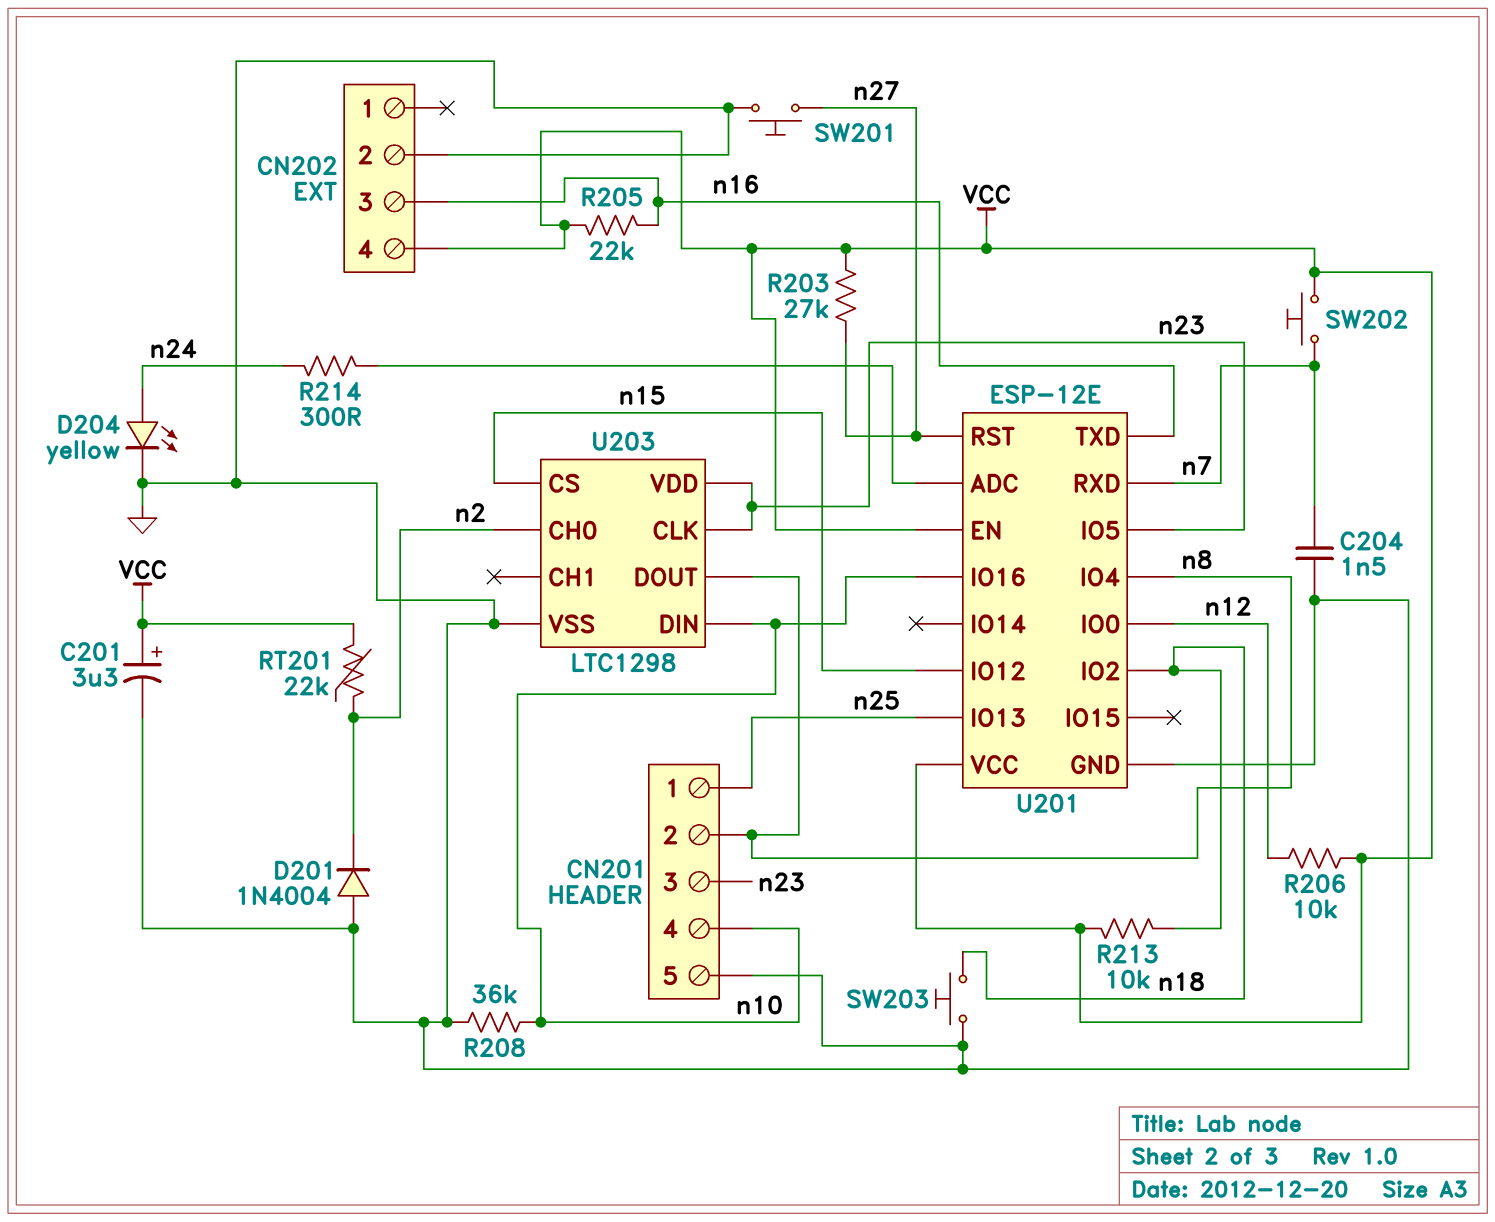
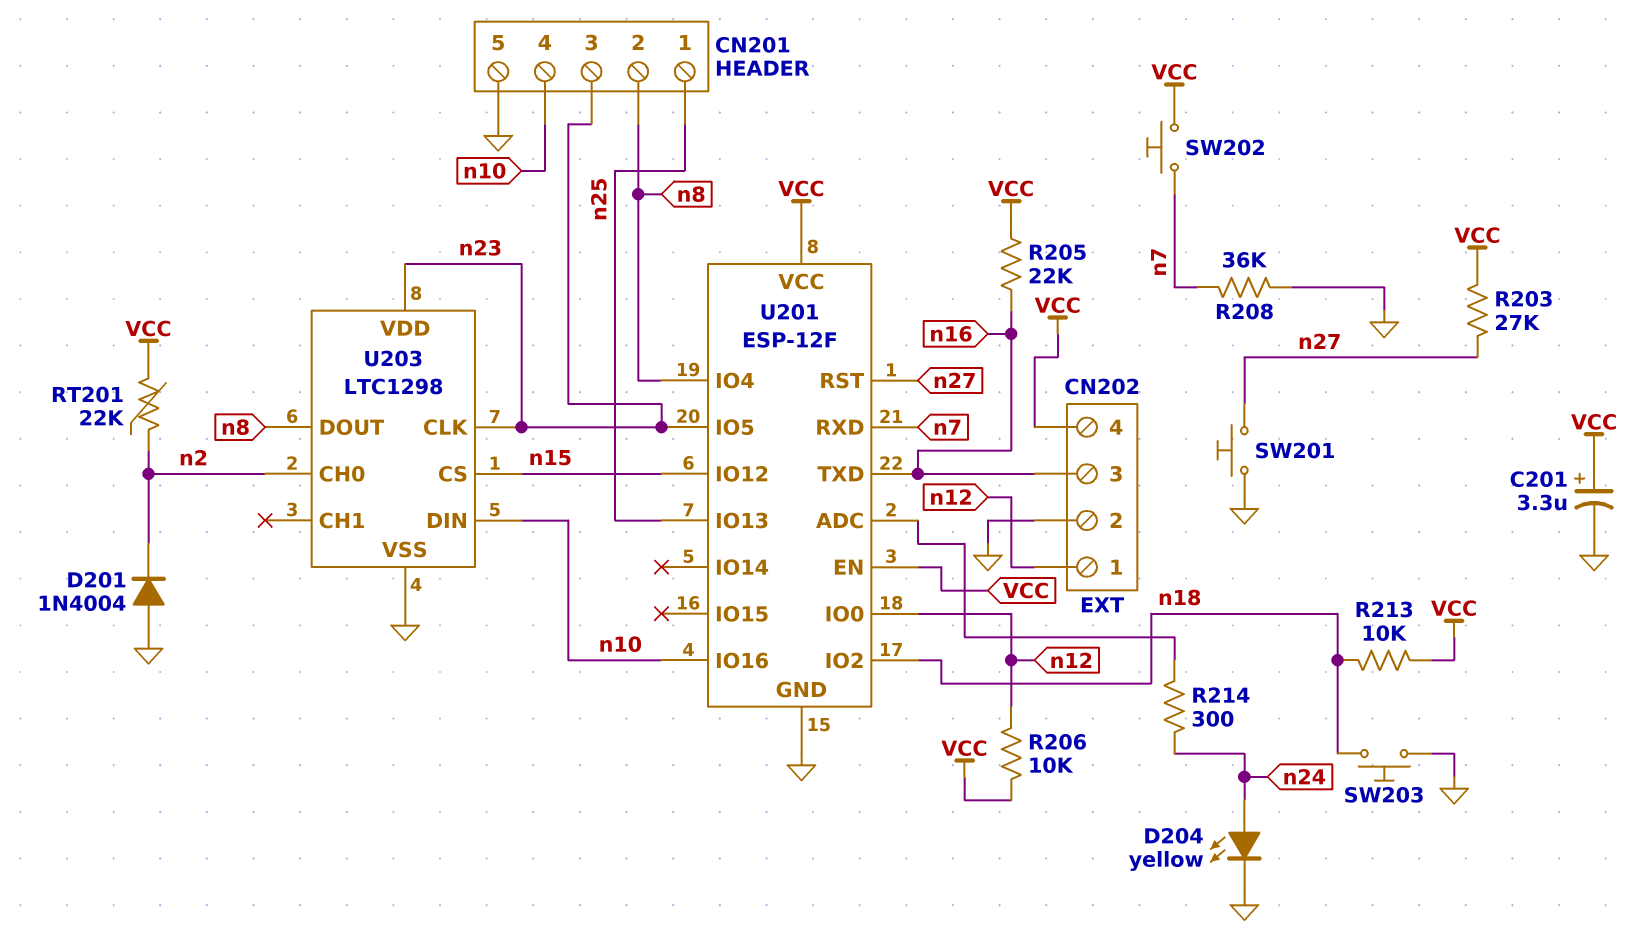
C204: 1.5nF (GND, n7) -> none
CN202 pin 1: none -> n12
R208: 36k (GND, n10) -> 36k (GND, n7)
U201: ESP-12E -> ESP-12F

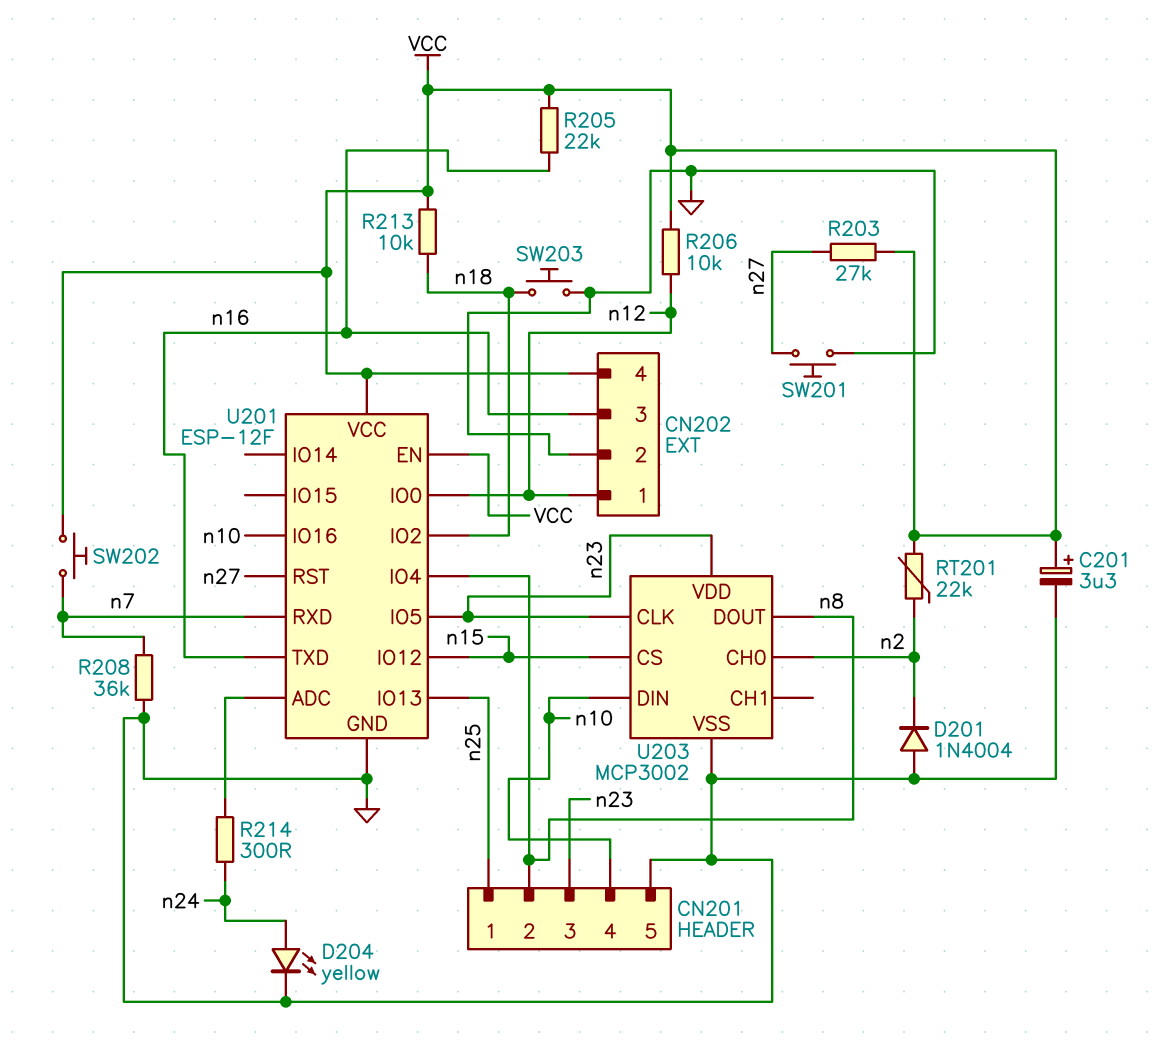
U203: LTC1298 -> MCP3002

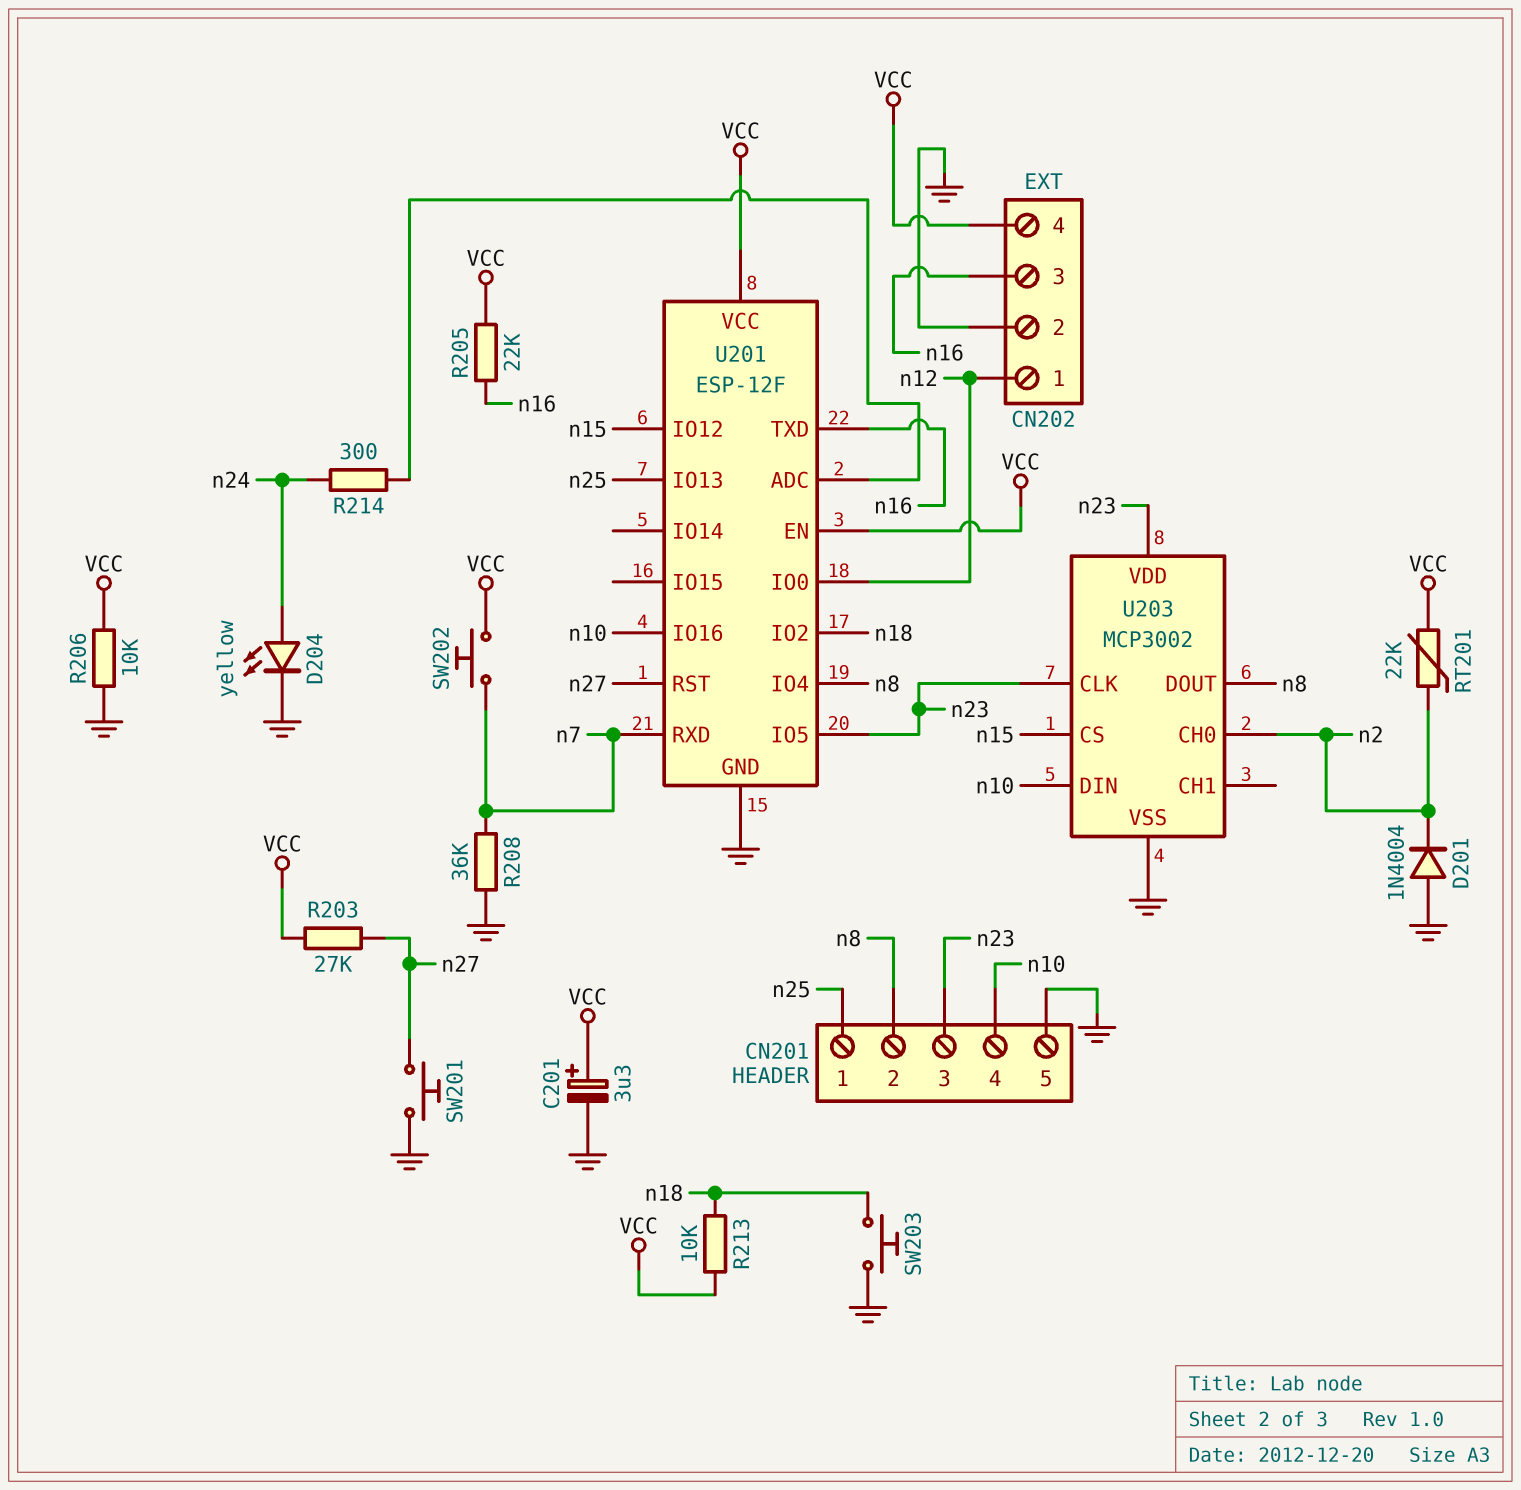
R206: 10k (VCC, n12) -> 10k (GND, VCC)

